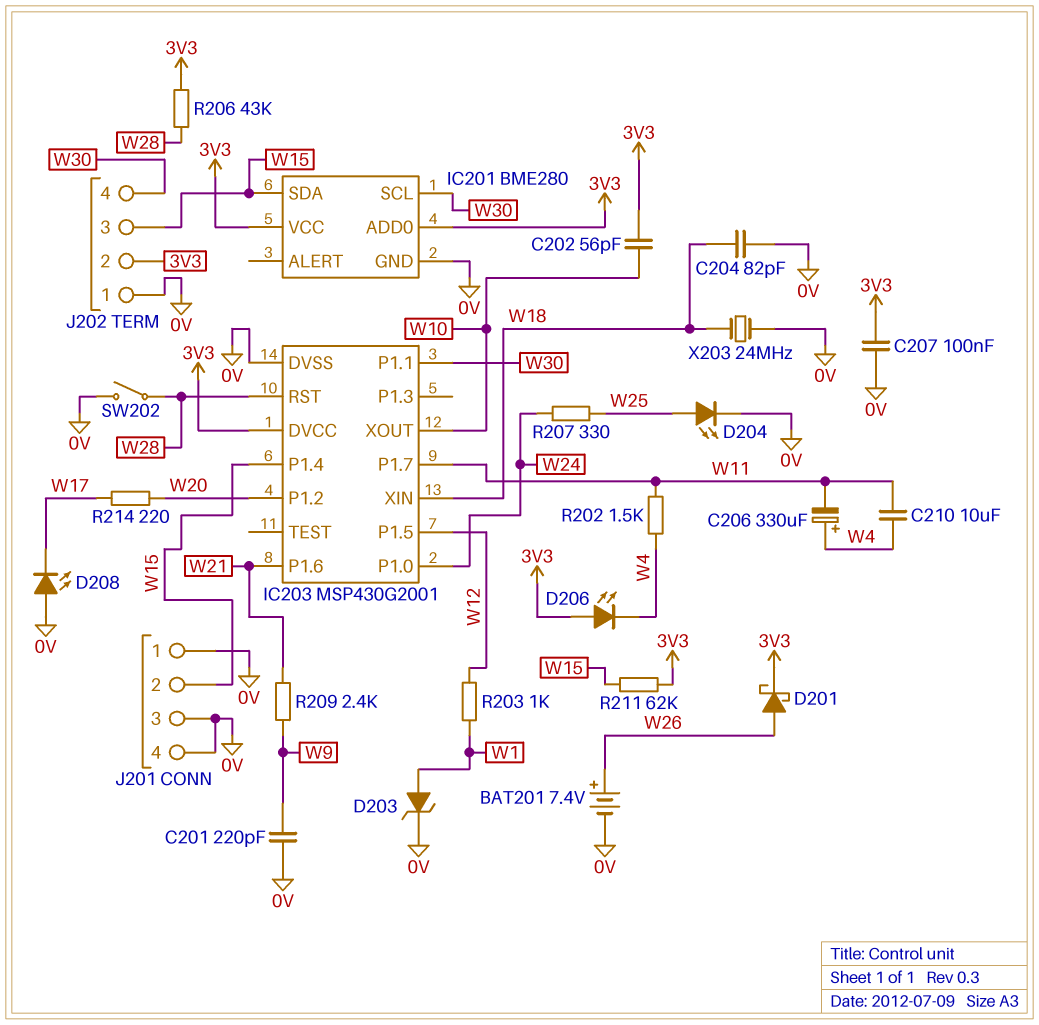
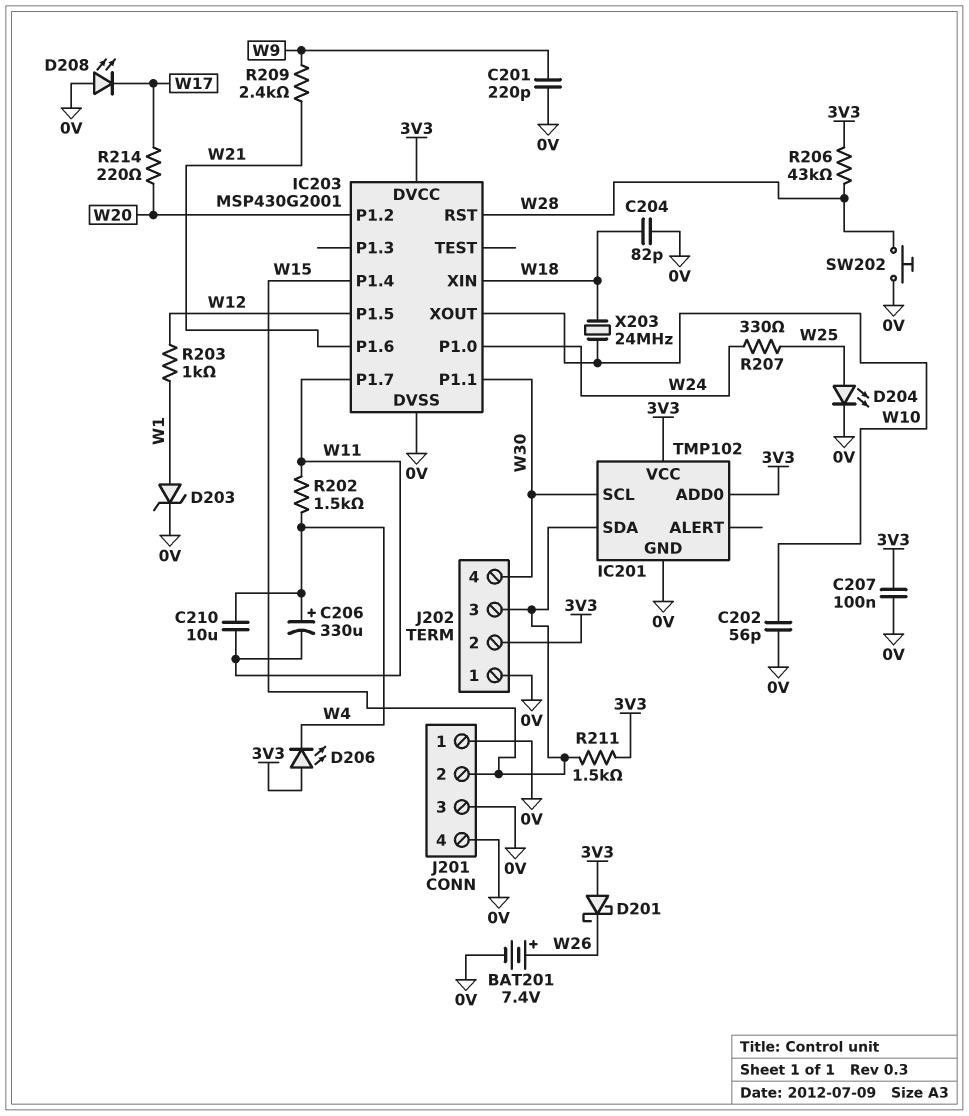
C202: 56pF (3V3, W10) -> 56pF (0V, W10)
D201: schottky (A W26, K 3V3) -> schottky (A 3V3, K W26)
IC201: BME280 -> TMP102
R211: 62k (3V3, W15) -> 1.5k (3V3, W15)
SW202: switch (0V, W28) -> button (0V, W28)
X203: 24MHz (0V, W18) -> 24MHz (W10, W18)

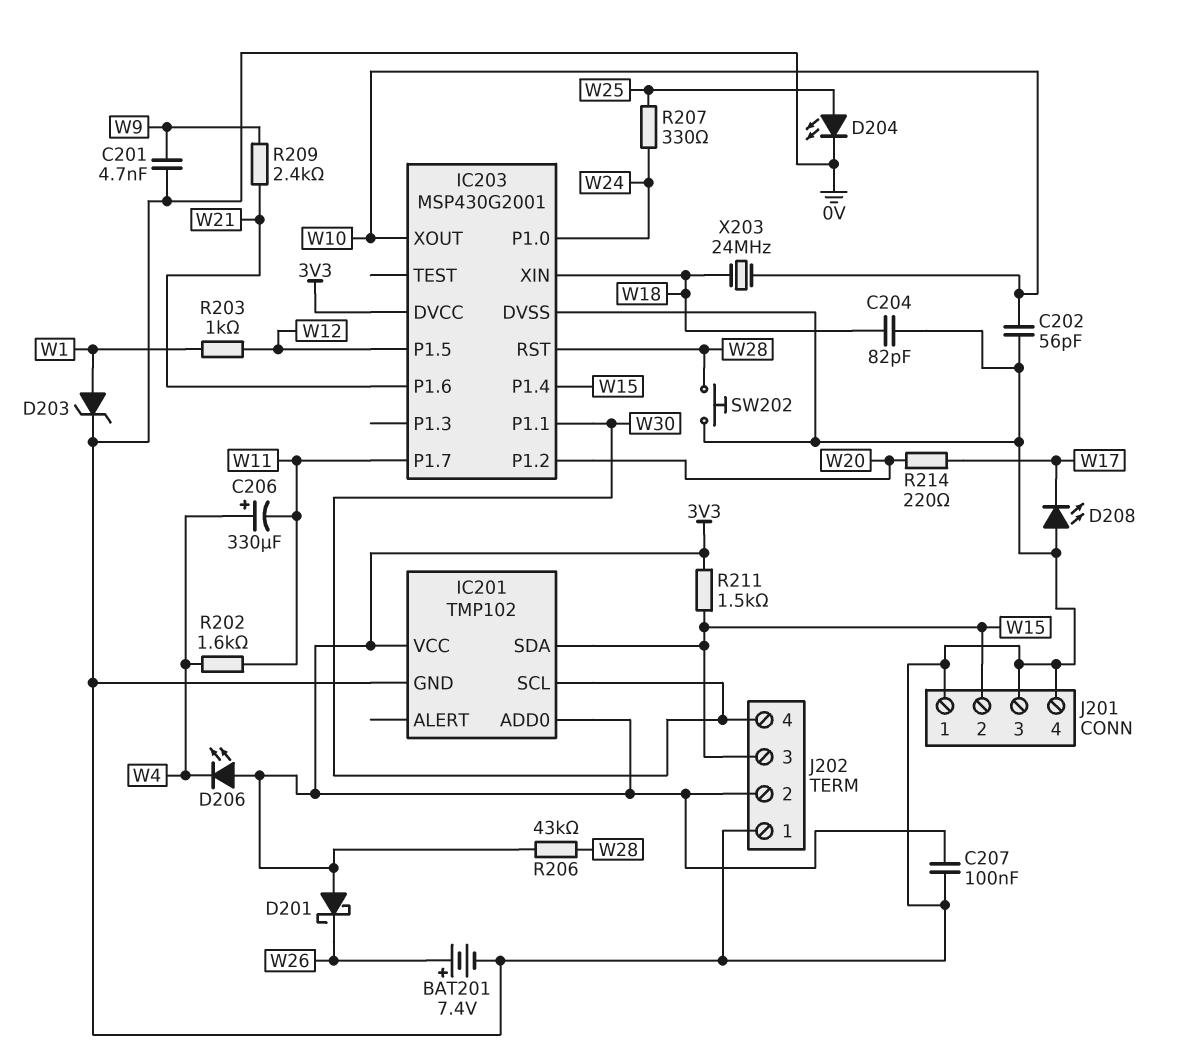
C201: 220pF (0V, W9) -> 4.7nF (0V, W9)
C210: 10uF (W4, W11) -> none
R202: 1.5k (W4, W11) -> 1.6k (W4, W11)

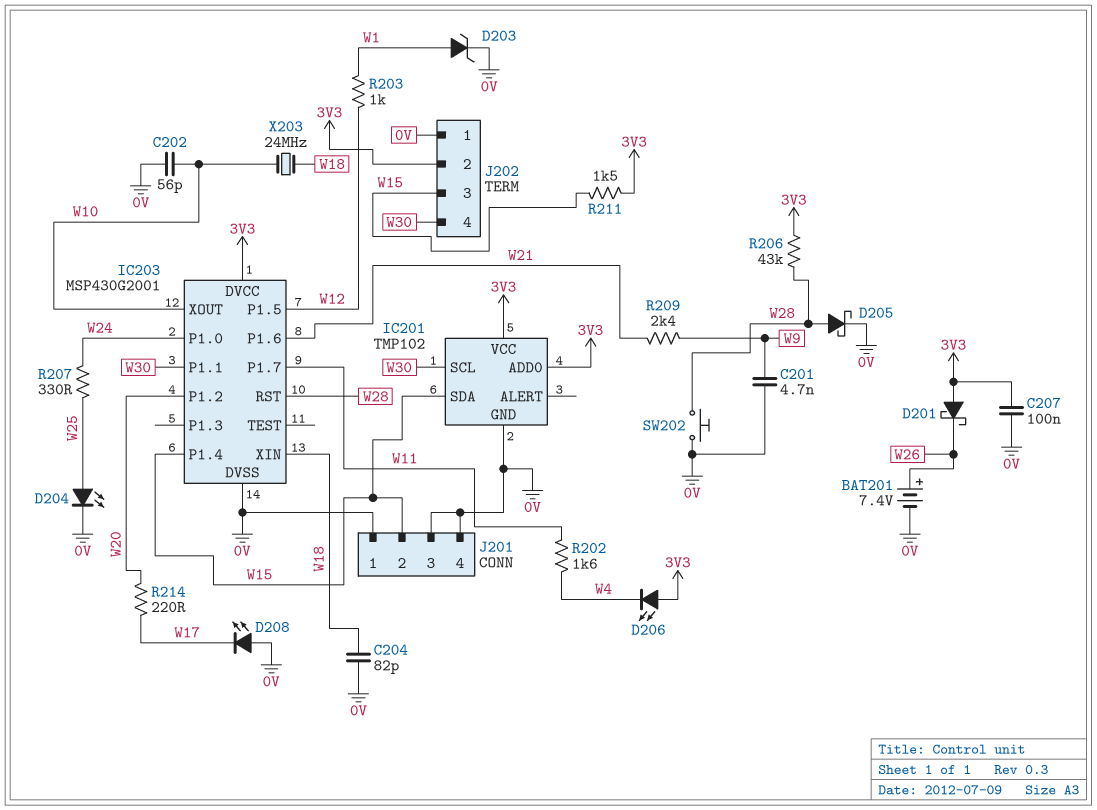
C206: 330uF (plus W4, minus W11) -> none
D205: none -> schottky (A W28, K 0V)

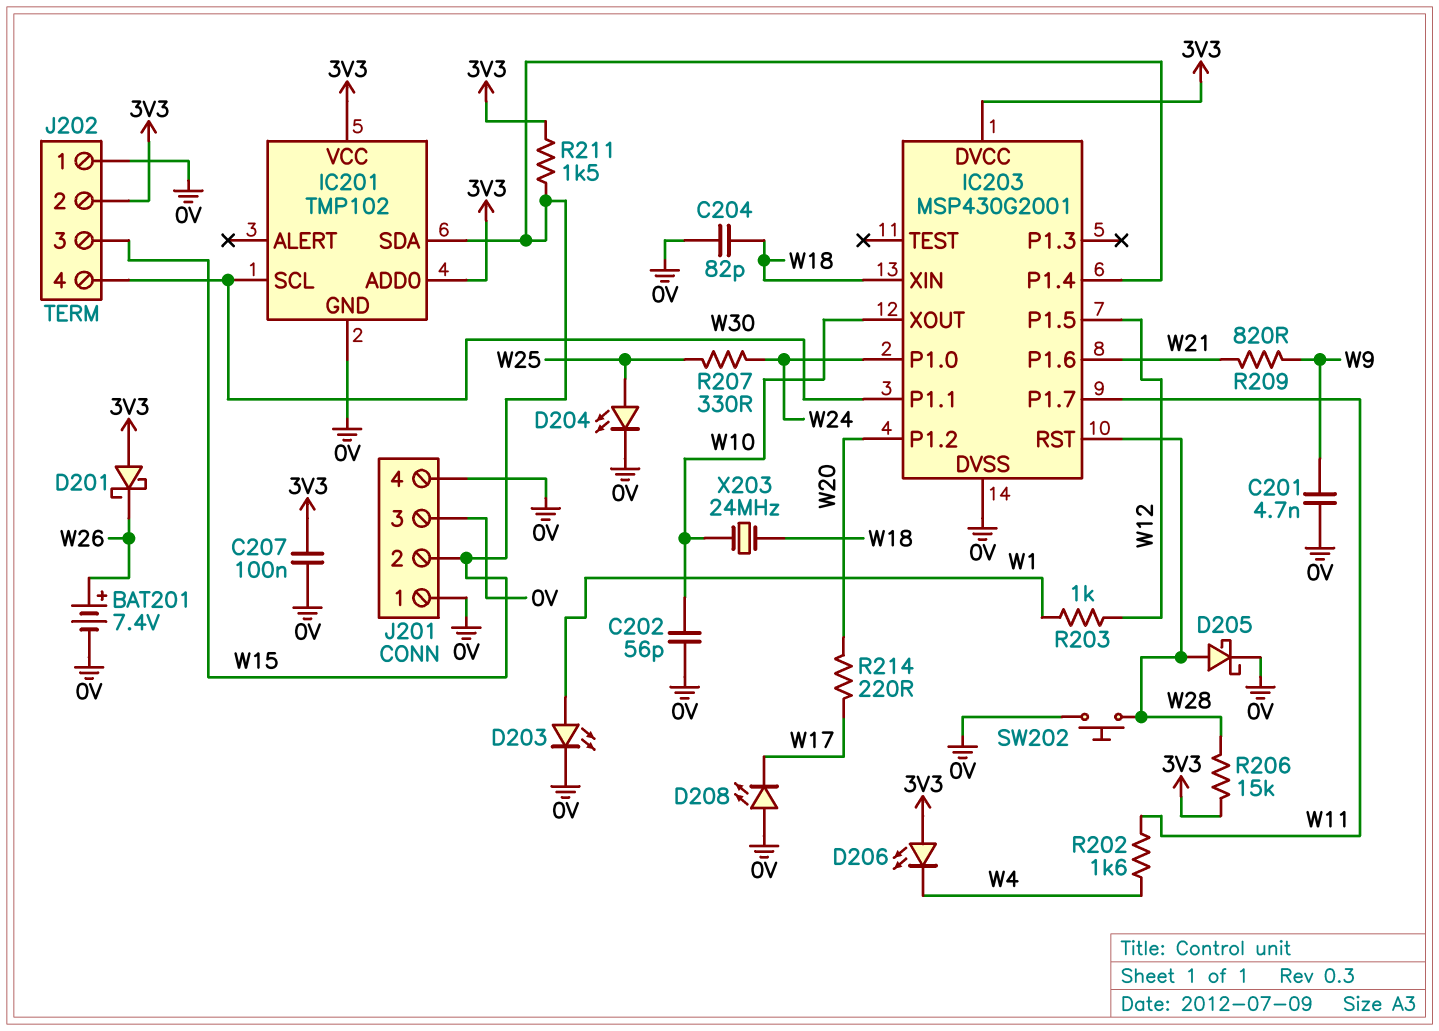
D203: zener (A W1, K 0V) -> LED (A W1, K 0V)
R206: 43k (3V3, W28) -> 15k (3V3, W28)
R209: 2.4k (W9, W21) -> 820 (W9, W21)

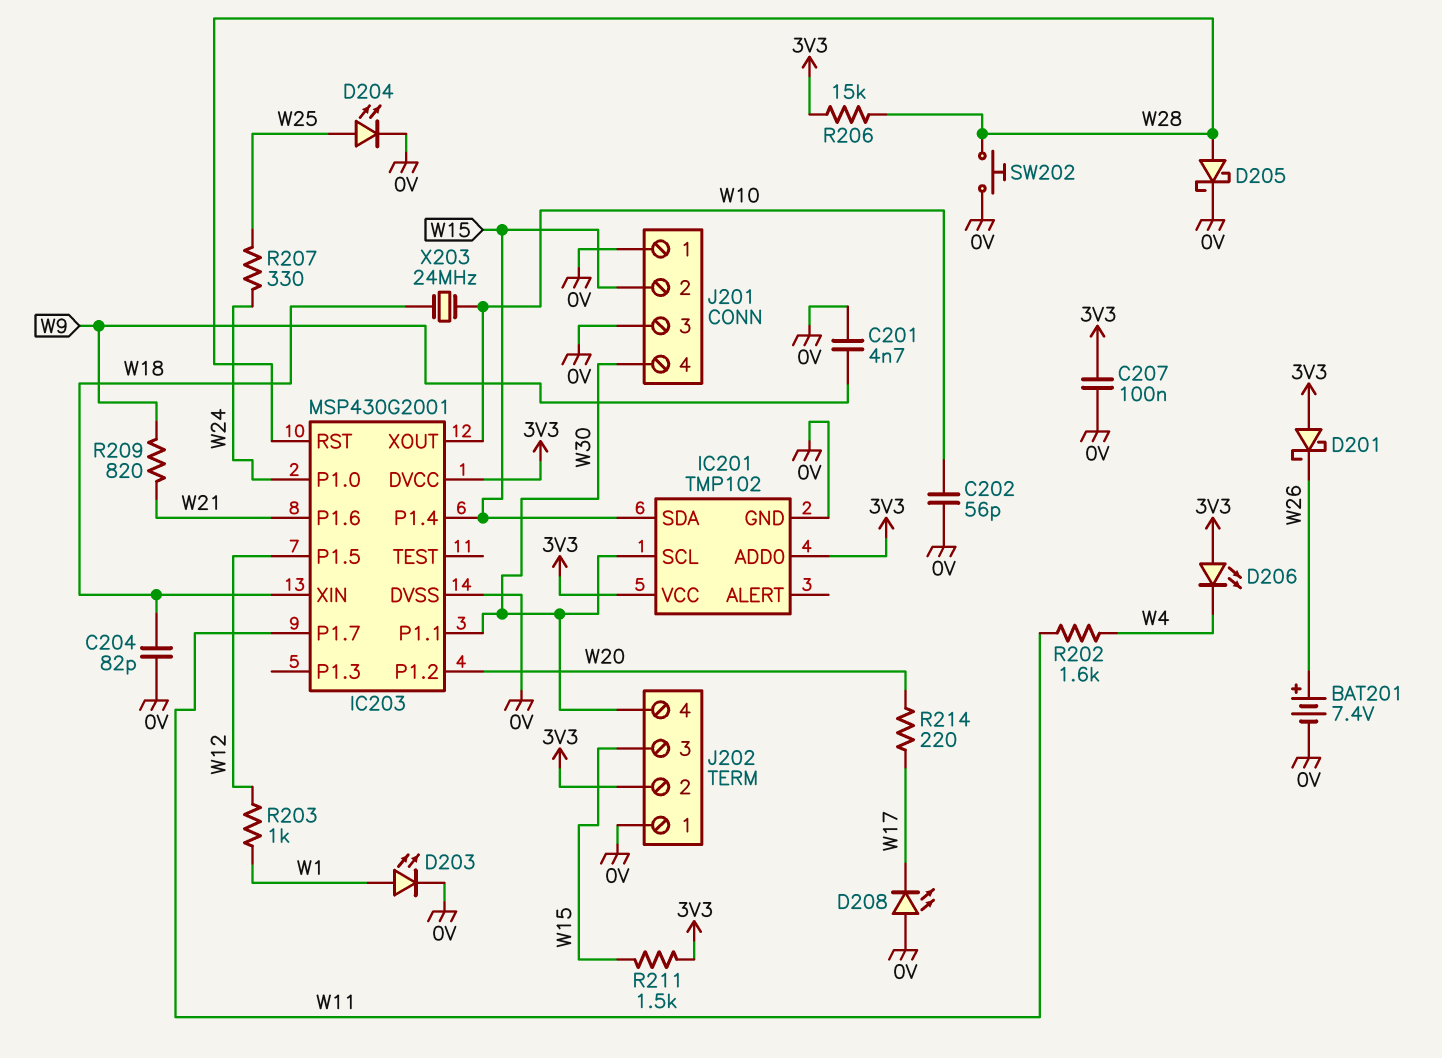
J201 pin 4: 0V -> W30

